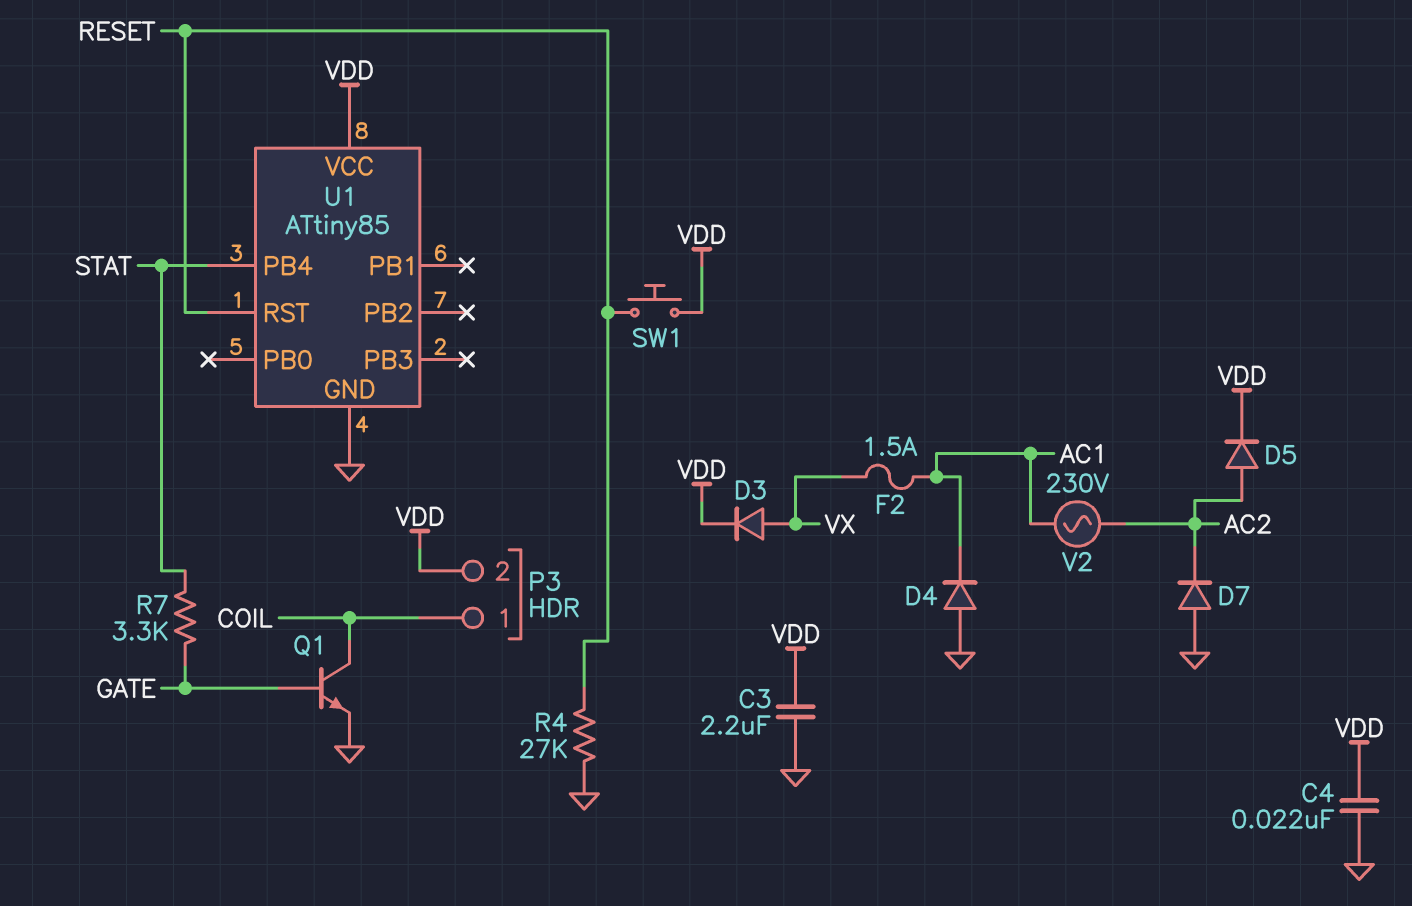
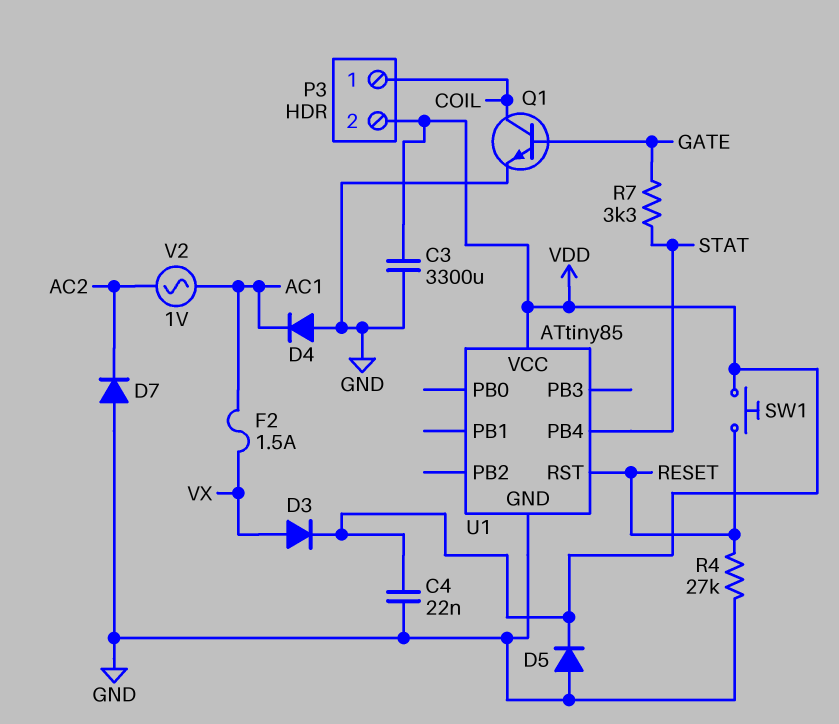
C3: 2.2uF (GND, VDD) -> 3300uF (GND, VDD)
D5: diode (A AC2, K VDD) -> diode (A GND, K VDD)
V2: AC 230V (AC1, AC2) -> AC 1V (AC1, AC2)

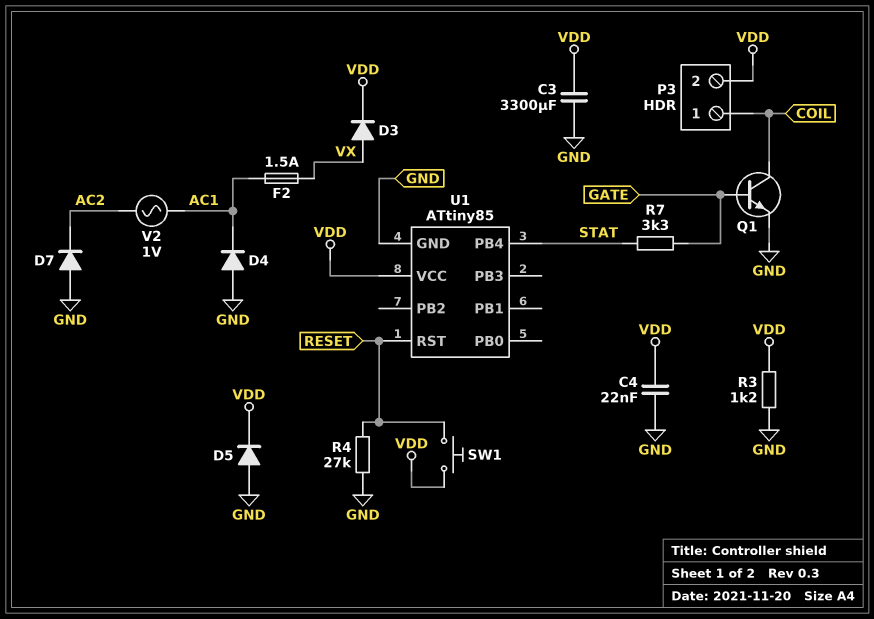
R3: none -> 1.2k (GND, VDD)

